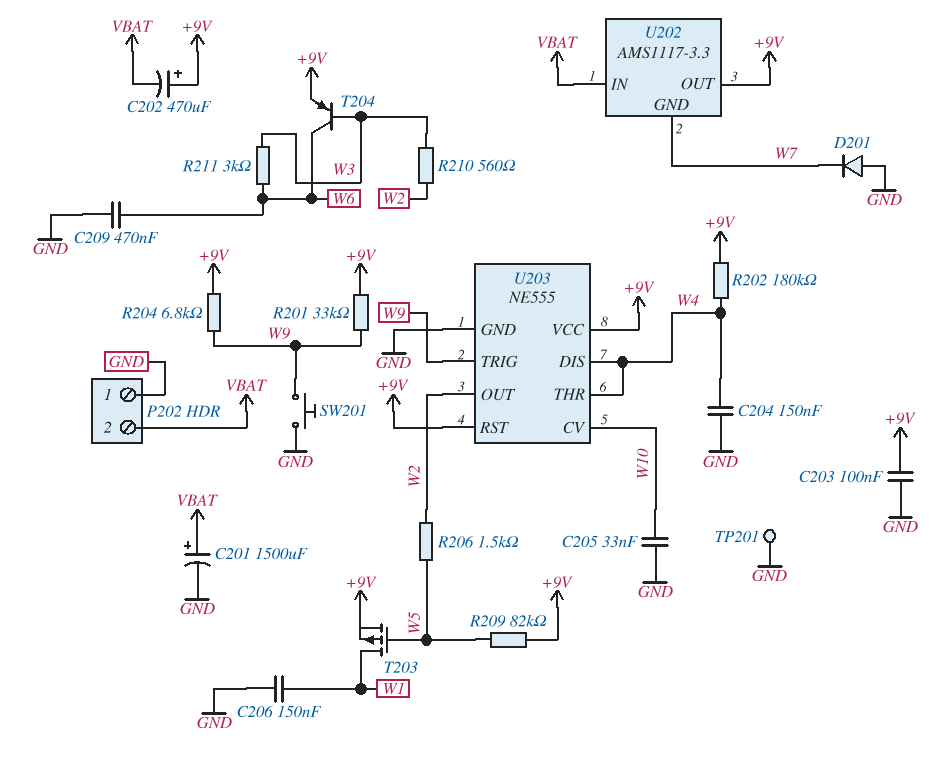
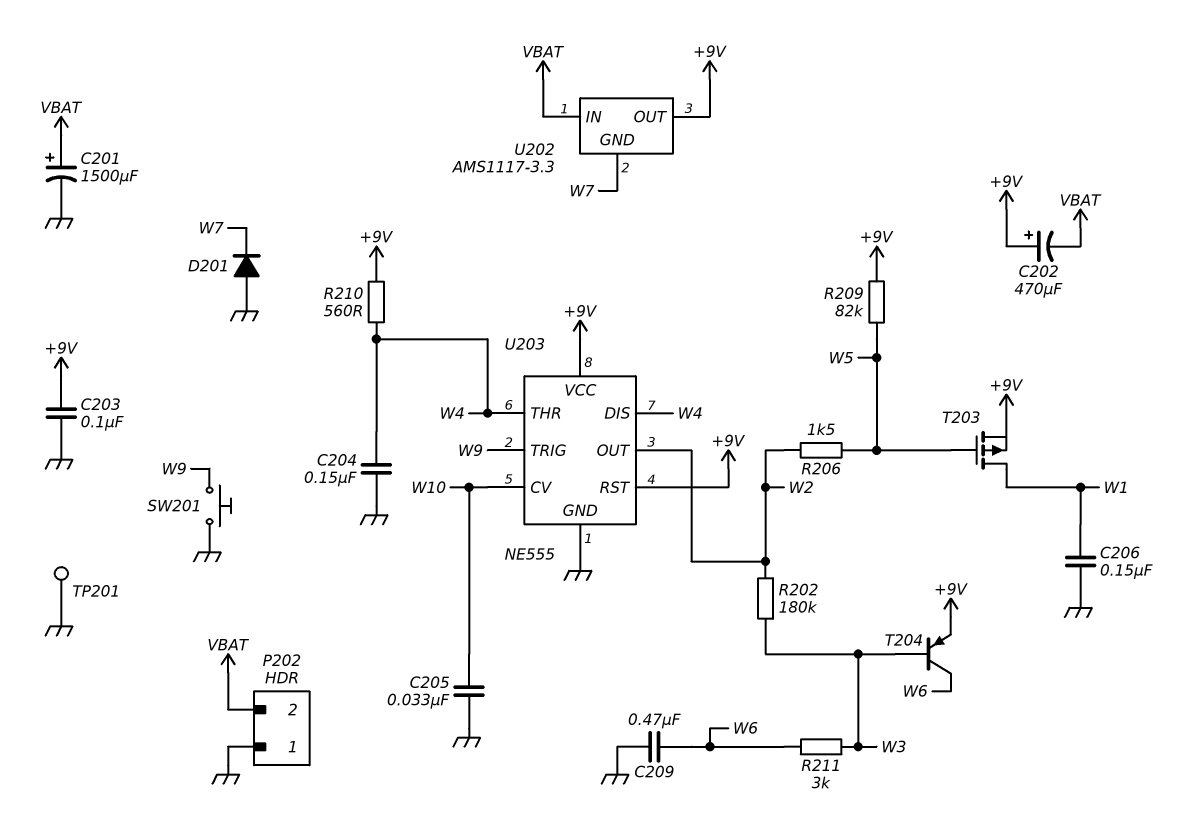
R201: 33k (+9V, W9) -> none
R202: 180k (+9V, W4) -> 180k (W2, W3)
R204: 6.8k (+9V, W9) -> none
R210: 560 (W2, W3) -> 560 (+9V, W4)

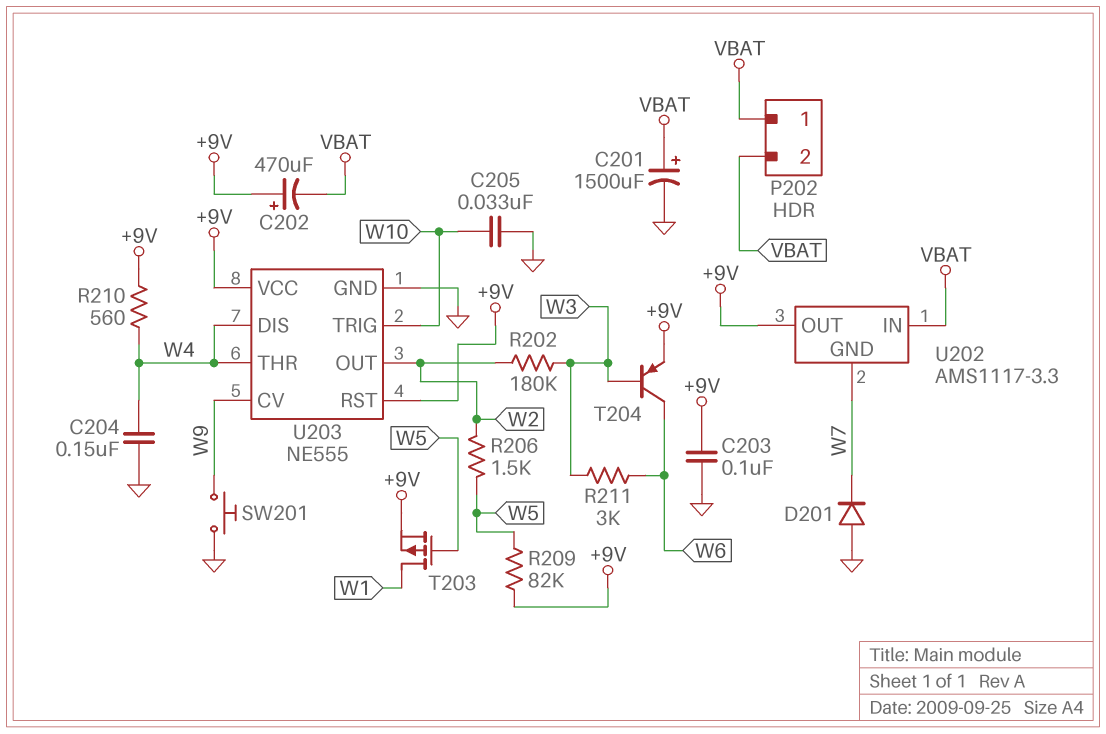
C206: 150nF (GND, W1) -> none
C209: 470nF (GND, W6) -> none
P202 pin 1: GND -> VBAT
TP201: test point (GND) -> none
U203 pin CV: W10 -> W9
U203 pin TRIG: W9 -> W10

